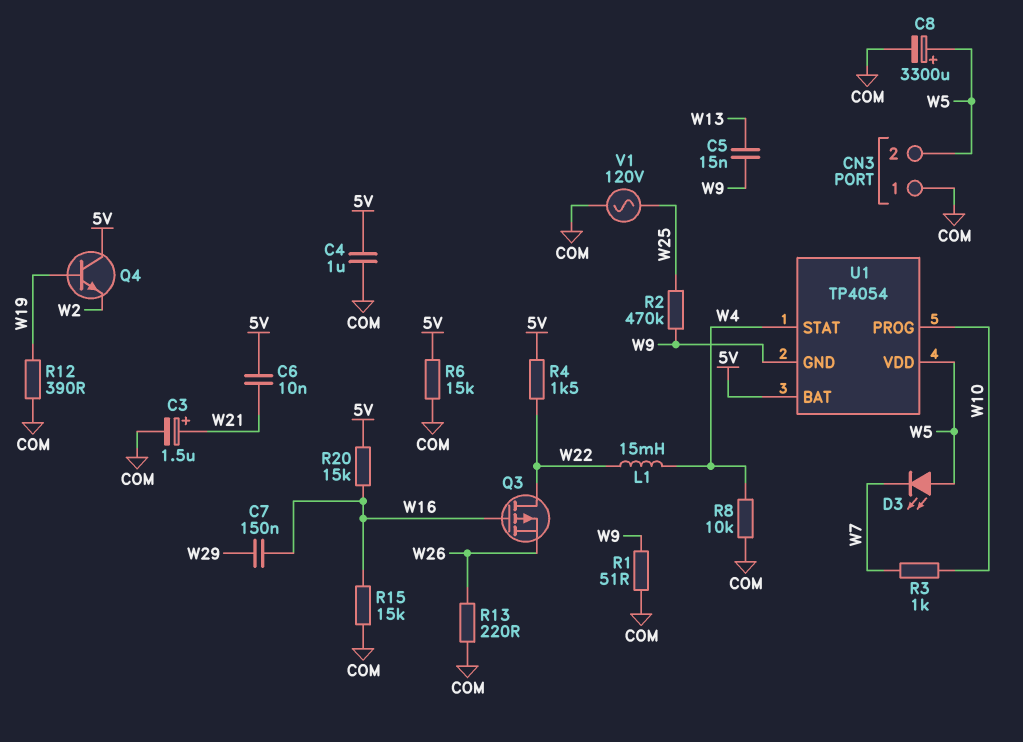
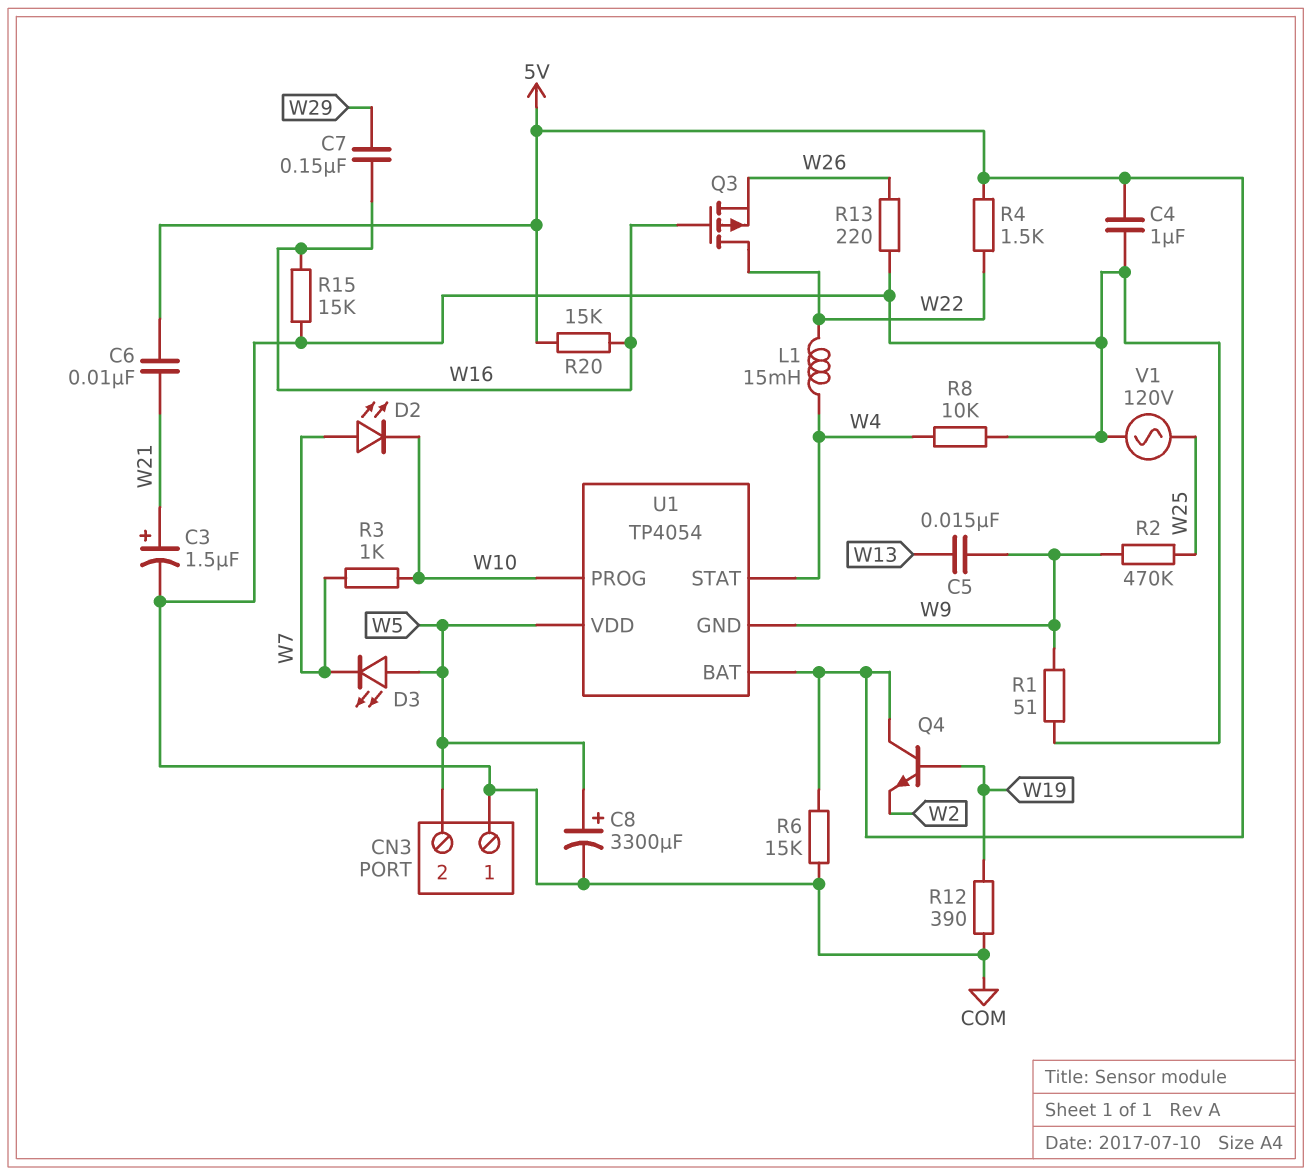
D2: none -> LED (A W7, K W10)

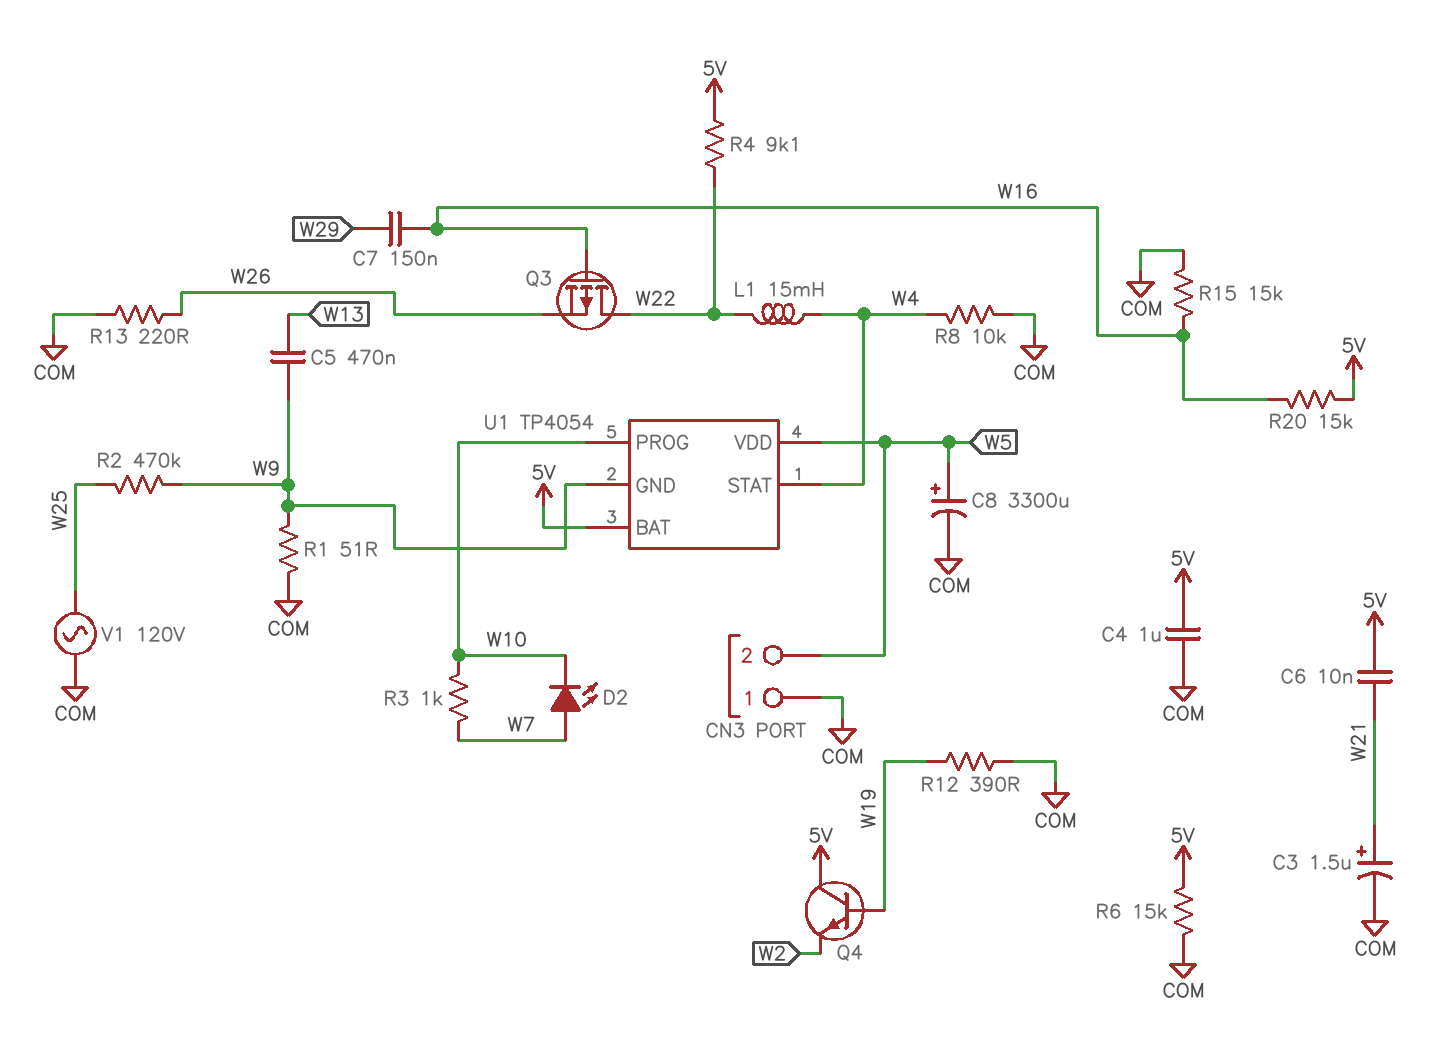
C5: 15nF (W9, W13) -> 470nF (W9, W13)
D3: LED (A W5, K W7) -> none
R4: 1.5k (5V, W22) -> 9.1k (5V, W22)

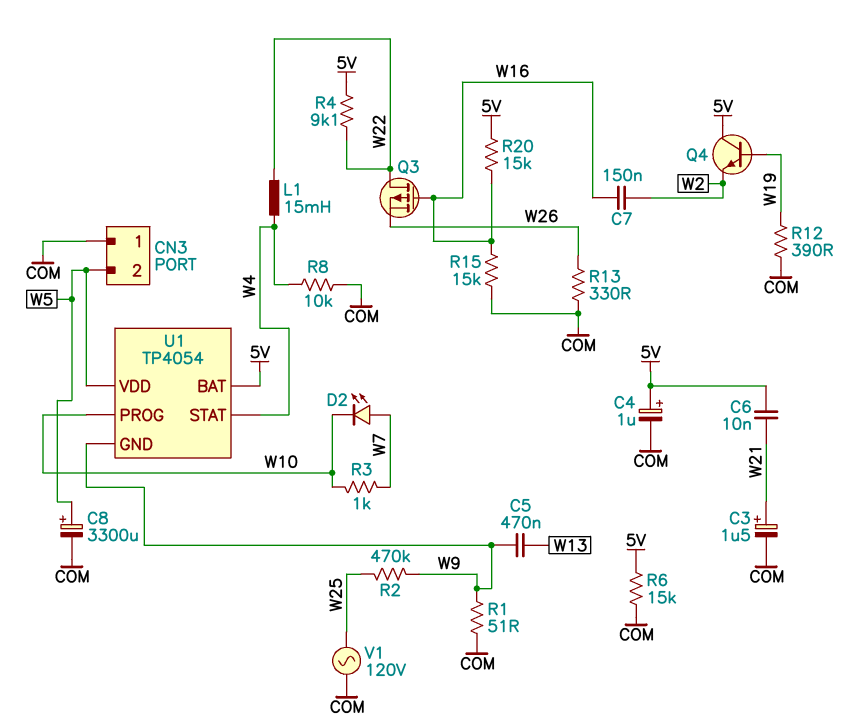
C4: 1uF (5V, COM) -> 1uF (plus 5V, minus COM)
C7: 150nF (W16, W29) -> 150nF (W2, W16)
R13: 220 (COM, W26) -> 330 (COM, W26)

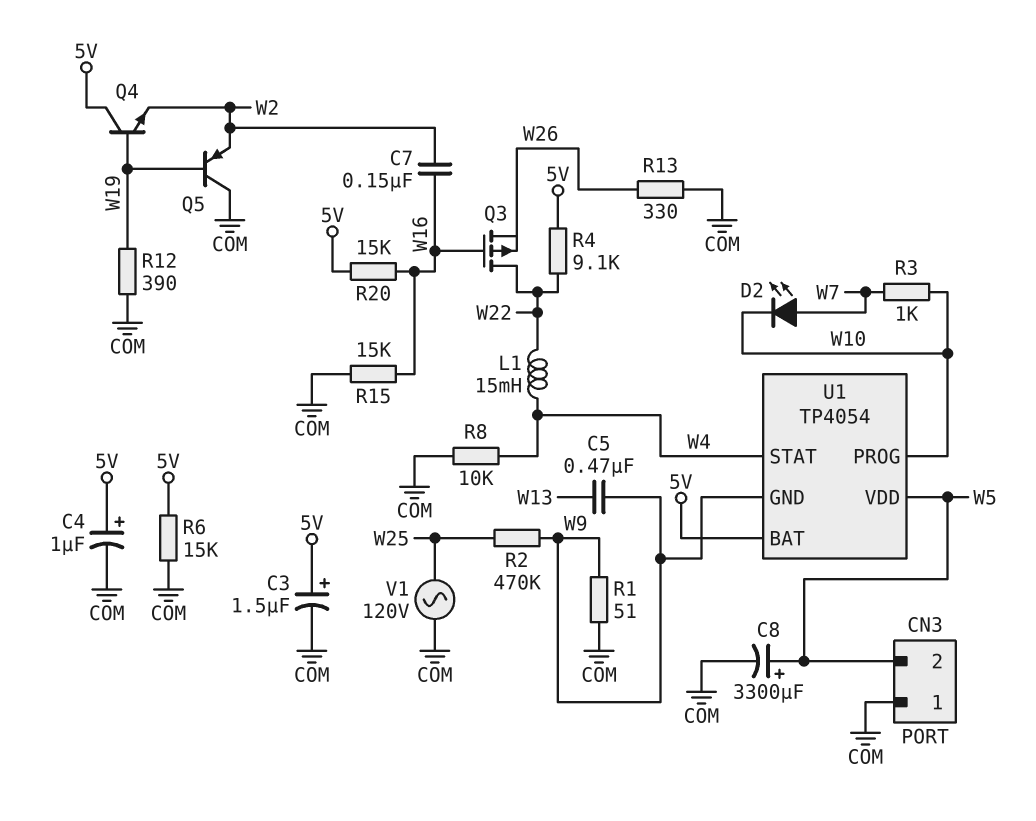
C3: 1.5uF (plus W21, minus COM) -> 1.5uF (plus 5V, minus COM)
C6: 10nF (5V, W21) -> none
Q5: none -> PNP (B W19, C COM, E W2)

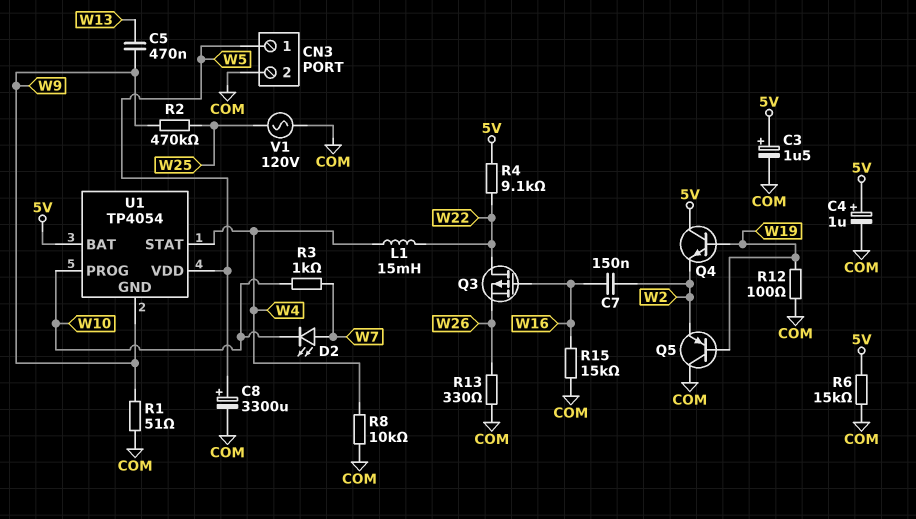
CN3 pin 1: COM -> W5
CN3 pin 2: W5 -> COM
R12: 390 (COM, W19) -> 100 (COM, W19)
R20: 15k (5V, W16) -> none

